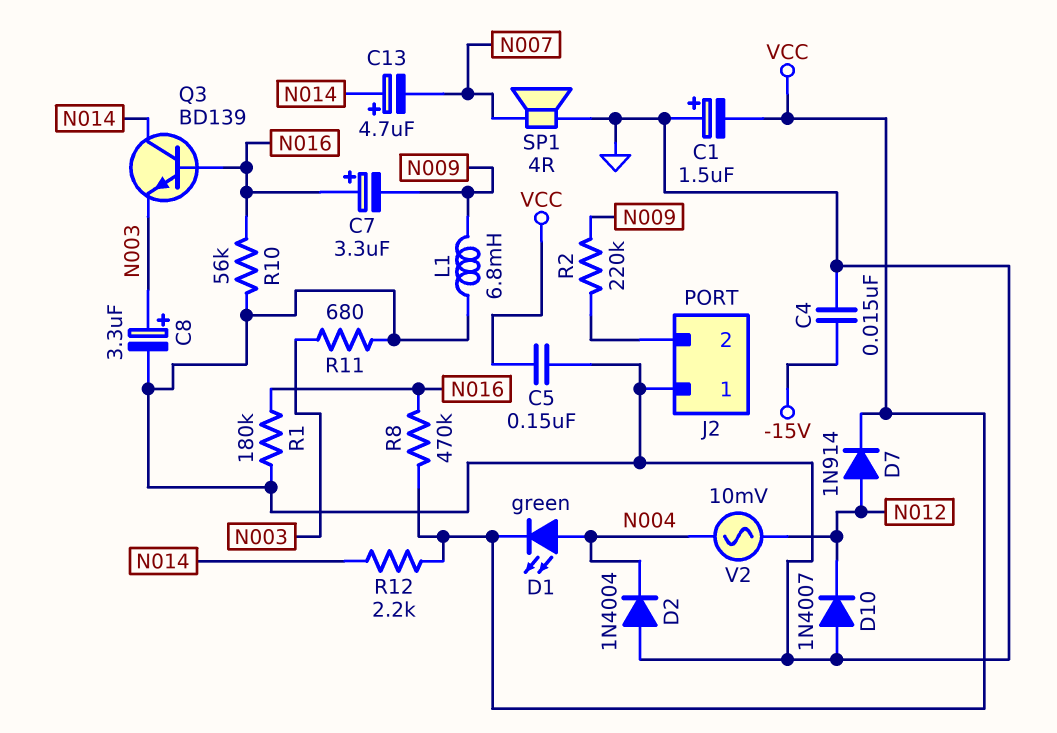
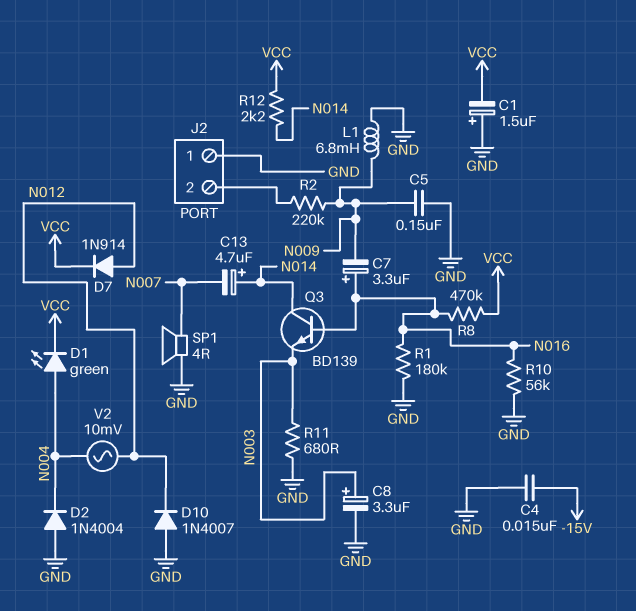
C5: 150nF (GND, VCC) -> 150nF (GND, N009)

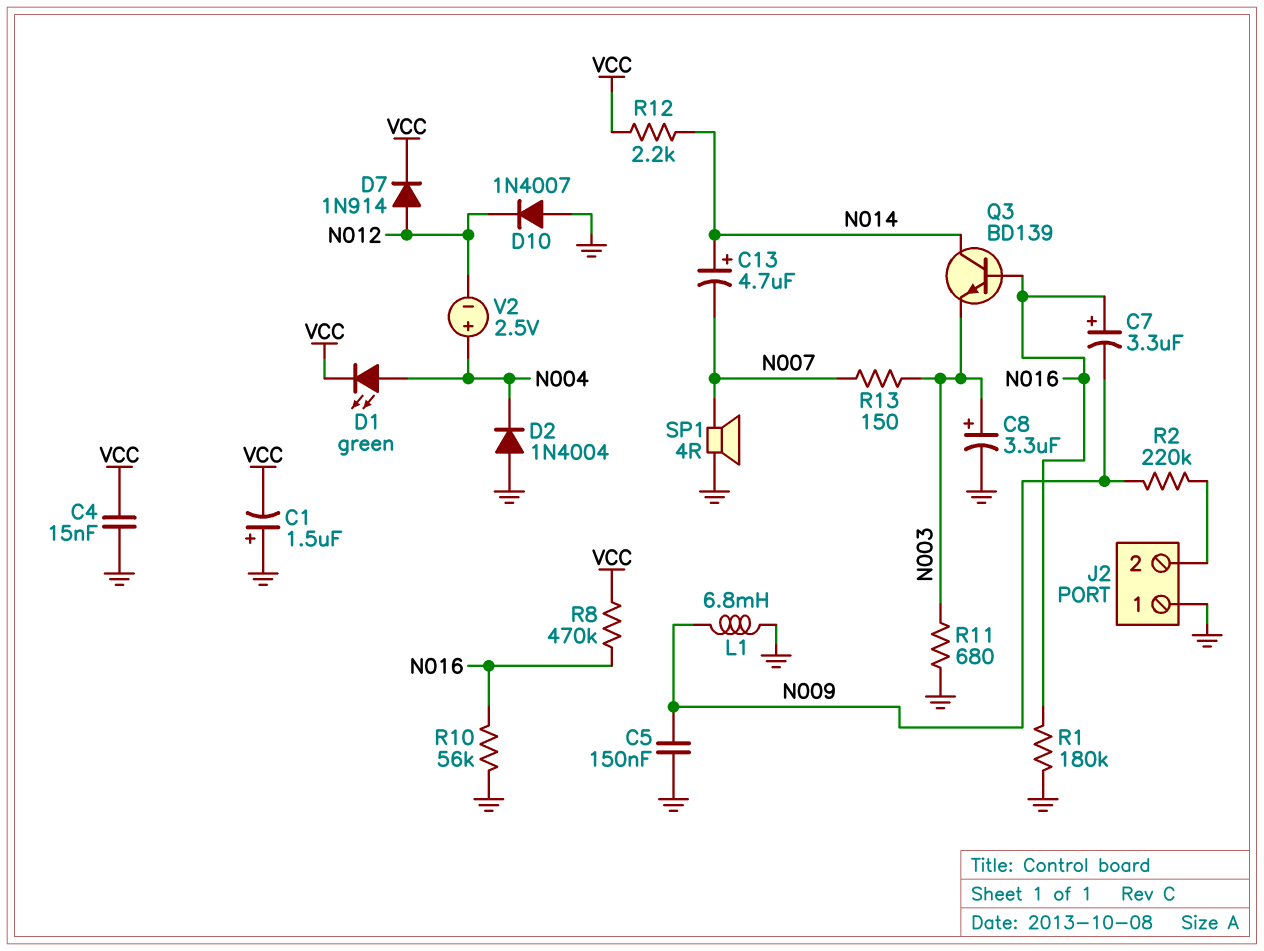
C4: 15nF (-15V, GND) -> 15nF (GND, VCC)
R13: none -> 150 (N003, N007)
V2: AC 10mV (N004, N012) -> 2.5V (plus N004, minus N012)

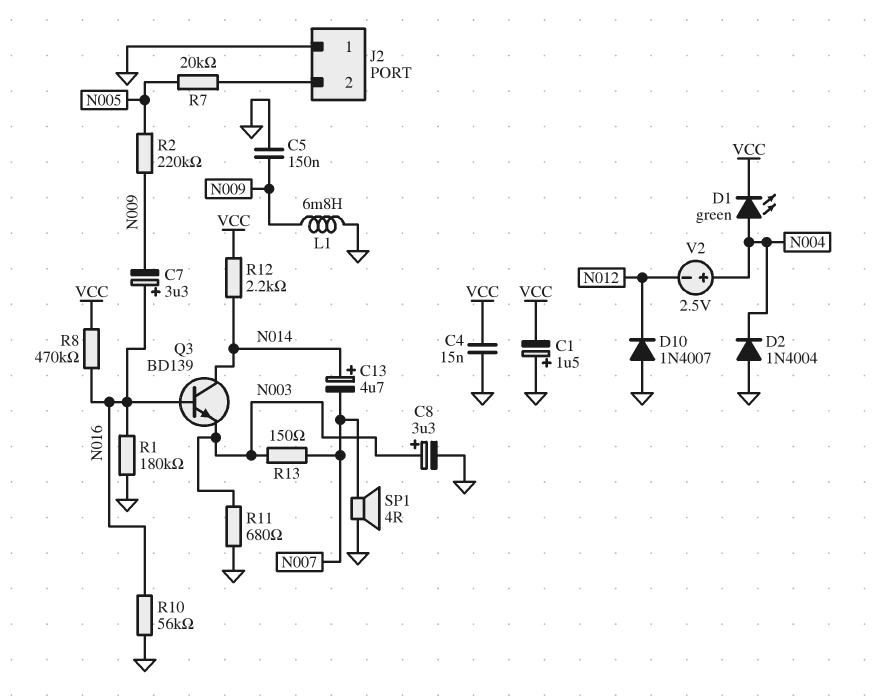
D7: diode 1N914 (A N012, K VCC) -> none
R2: 220k (J2/2, N009) -> 220k (N005, N009)
R7: none -> 20k (J2/2, N005)

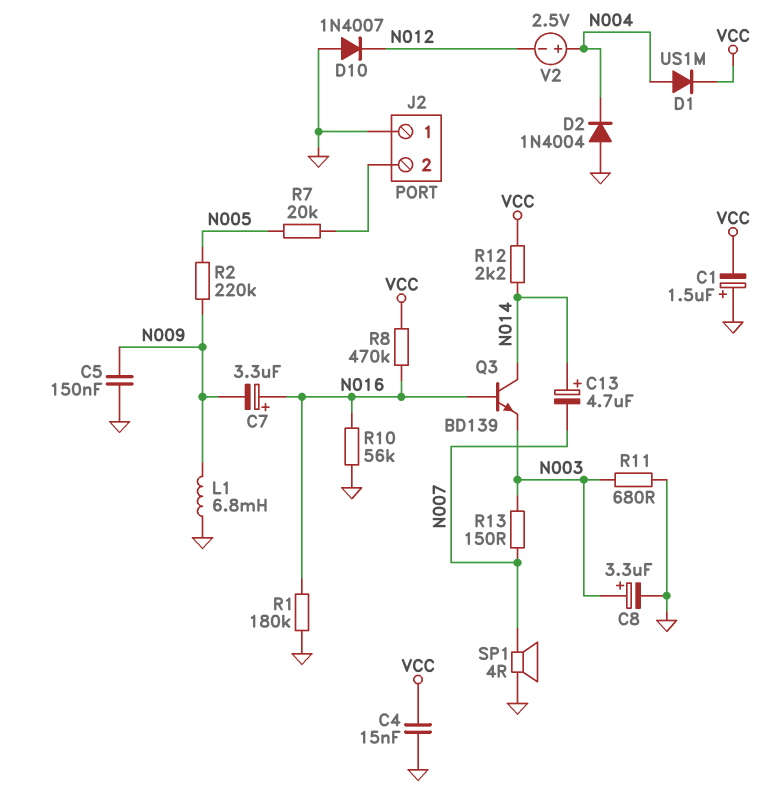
D1: LED green (A N004, K VCC) -> diode US1M (A N004, K VCC)

